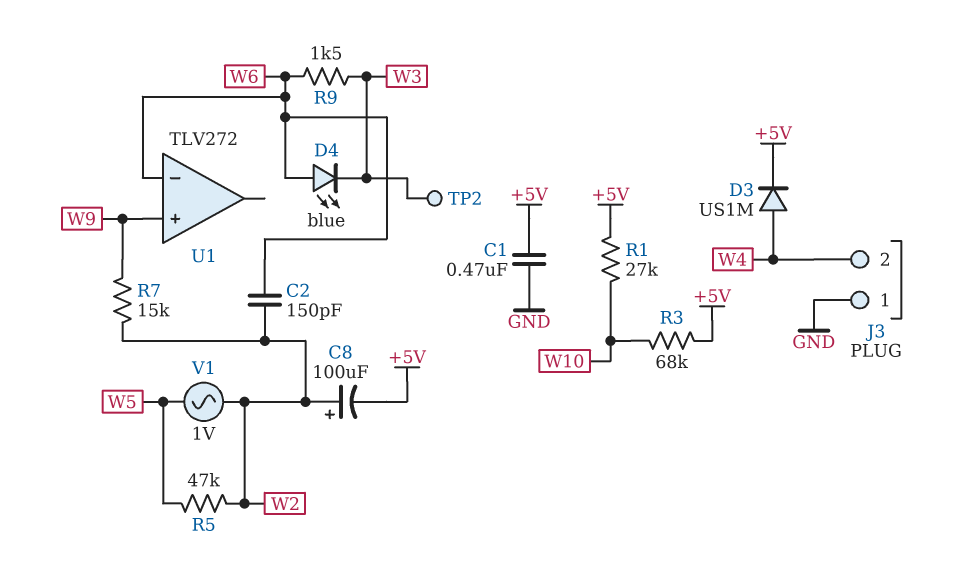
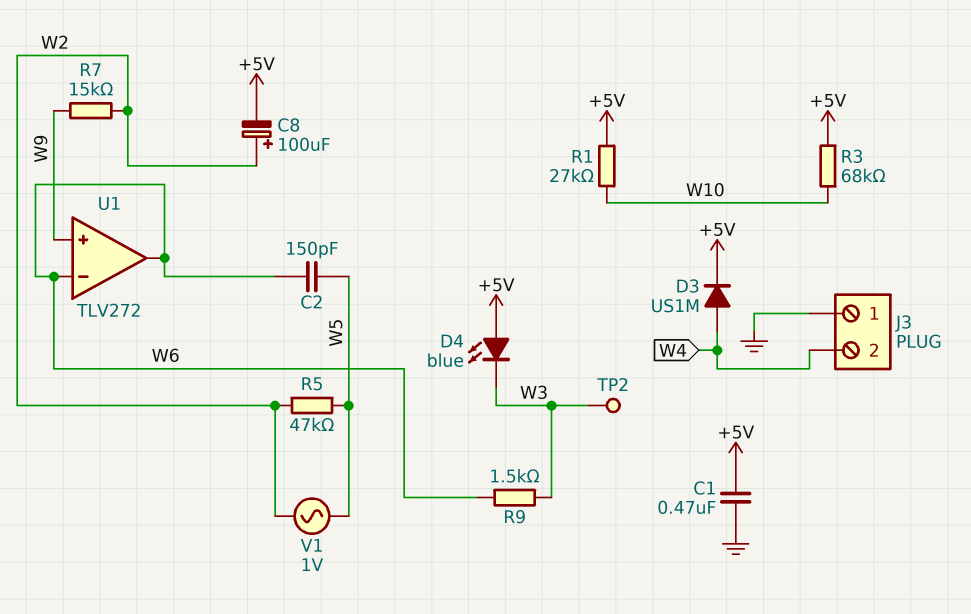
C2: 150pF (W2, W6) -> 150pF (W5, W6)
D4: LED blue (A W6, K W3) -> LED blue (A +5V, K W3)
U1 pin out: none -> W6

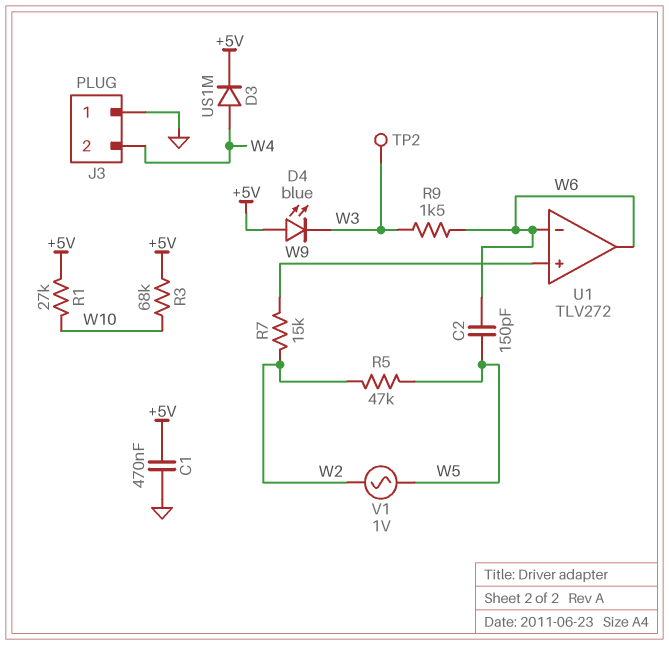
C8: 100uF (plus W2, minus +5V) -> none

